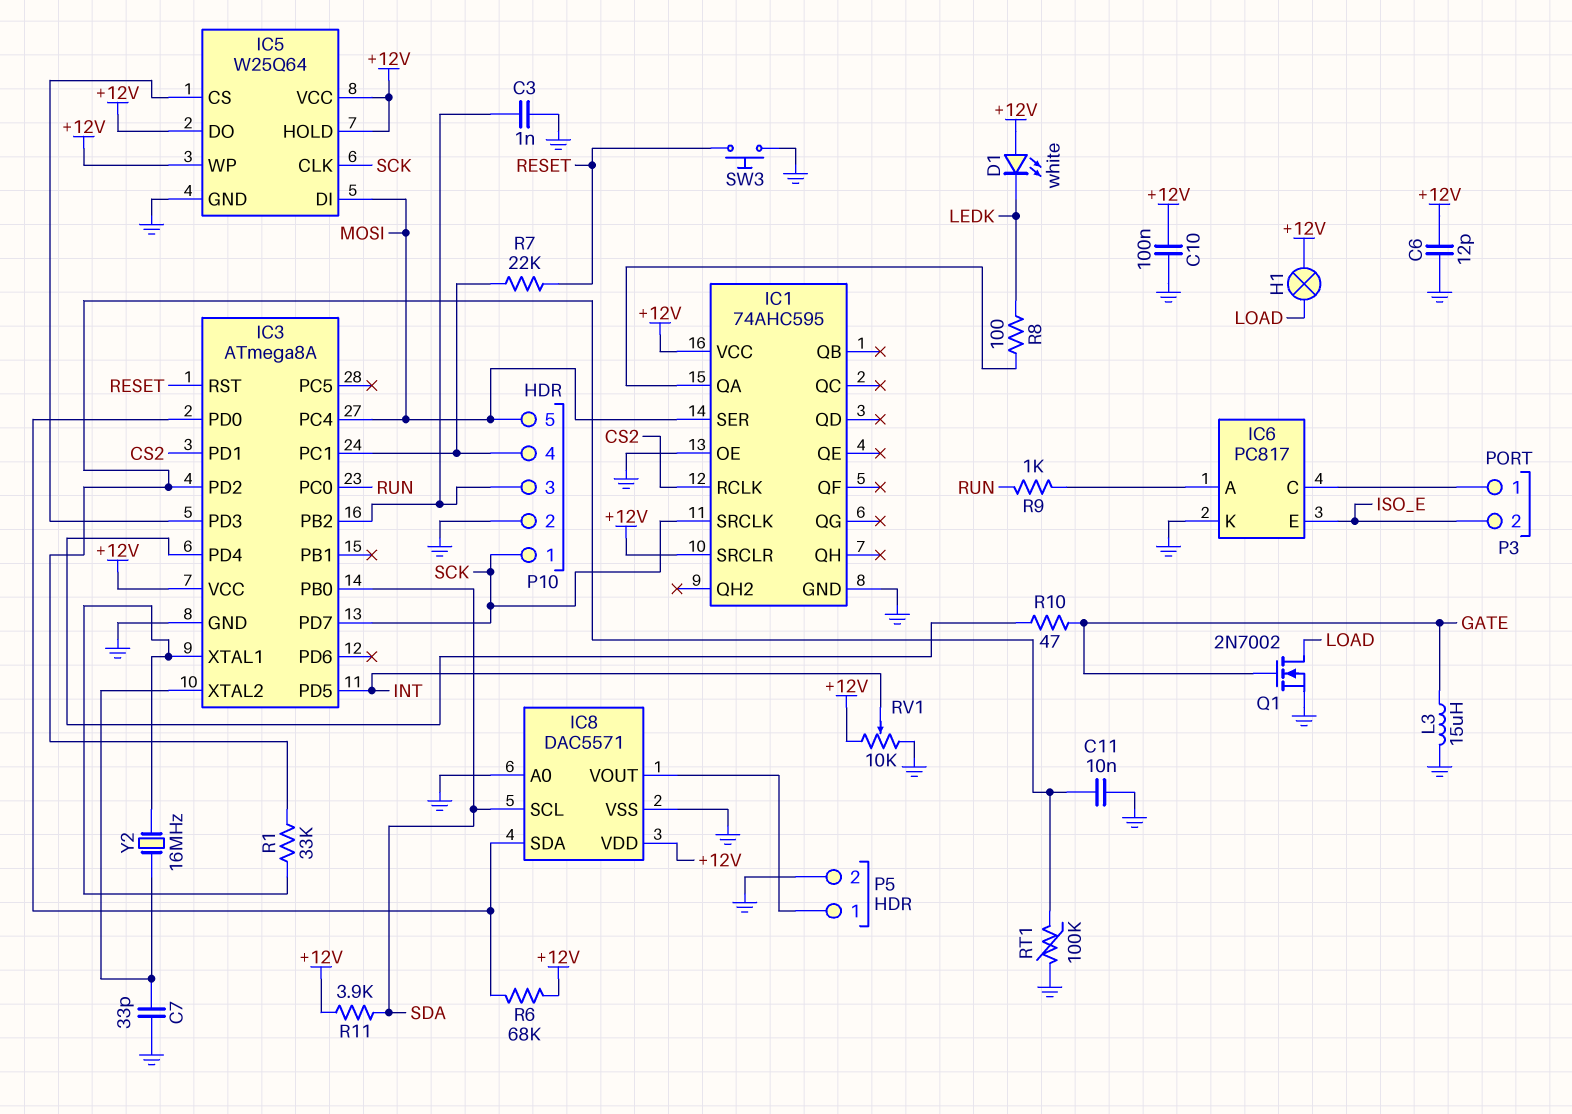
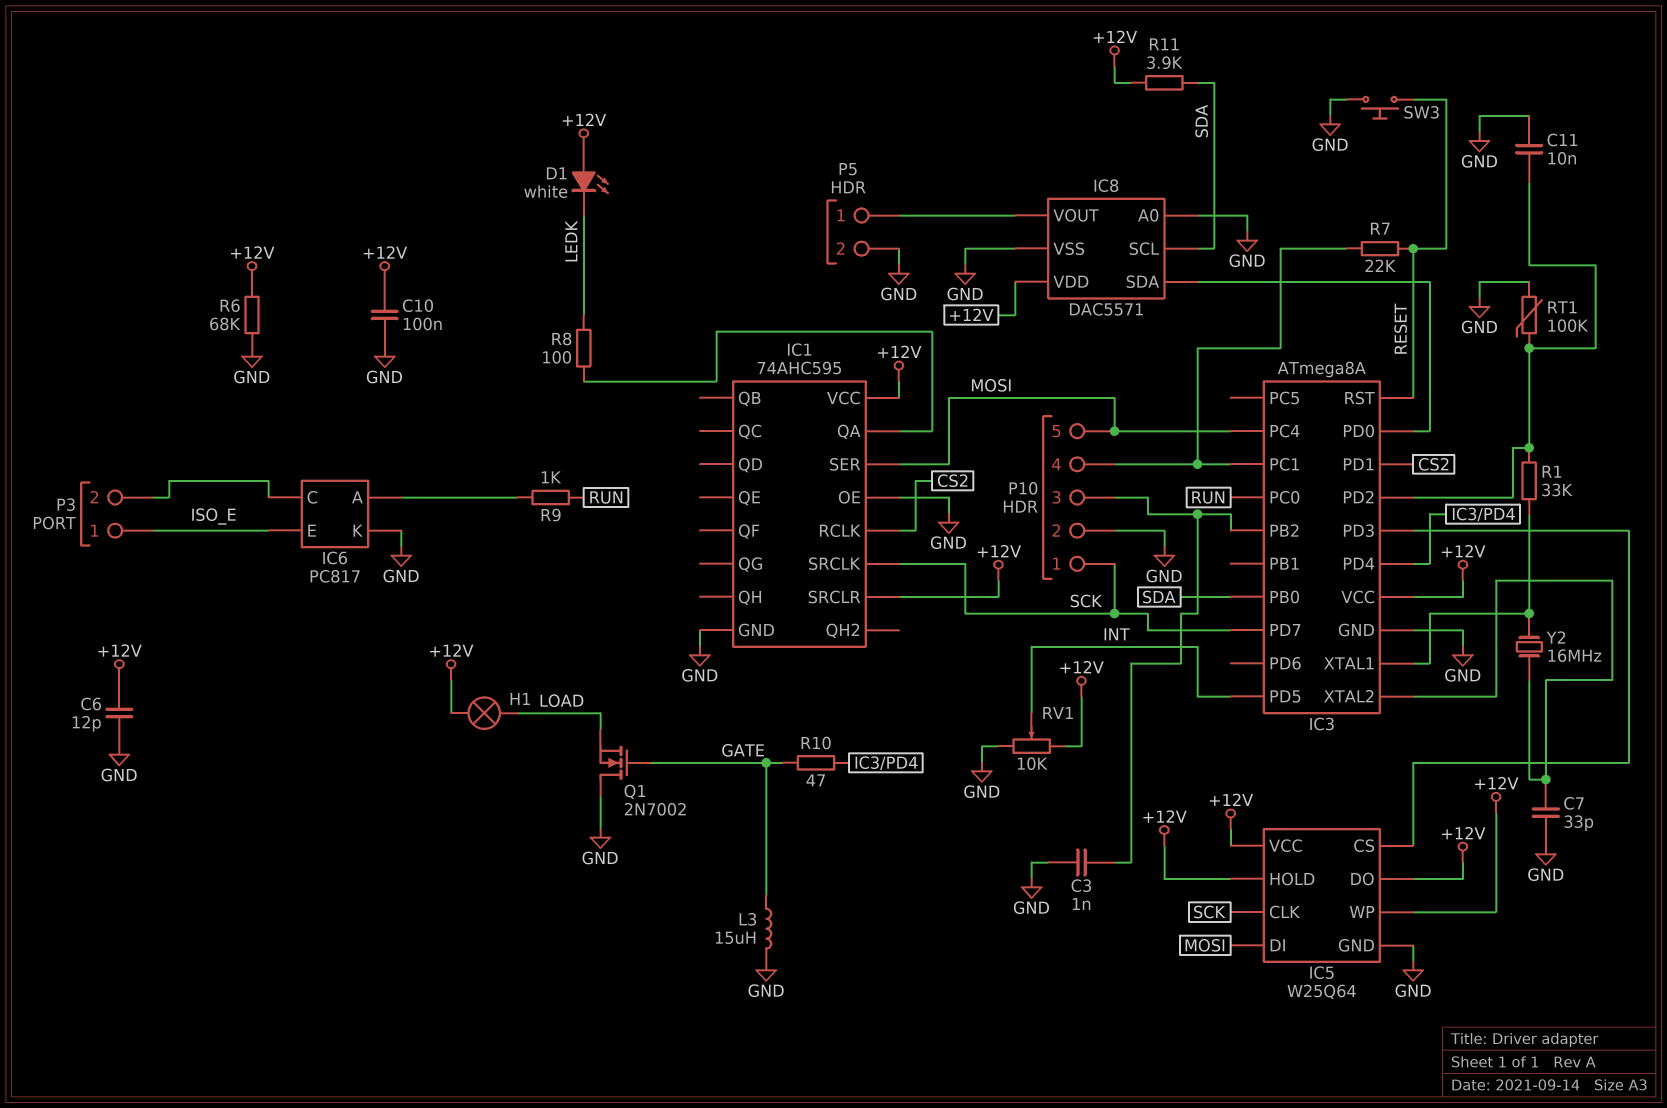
P3 pin 1: IC6/C -> ISO_E
P3 pin 2: ISO_E -> IC6/C
Q1: NMOS 2N7002 (G GATE, D LOAD, S GND) -> NMOS 2N7002 (G GATE, D GND, S LOAD)
R6: 68k (+12V, IC3/PD0) -> 68k (+12V, GND)

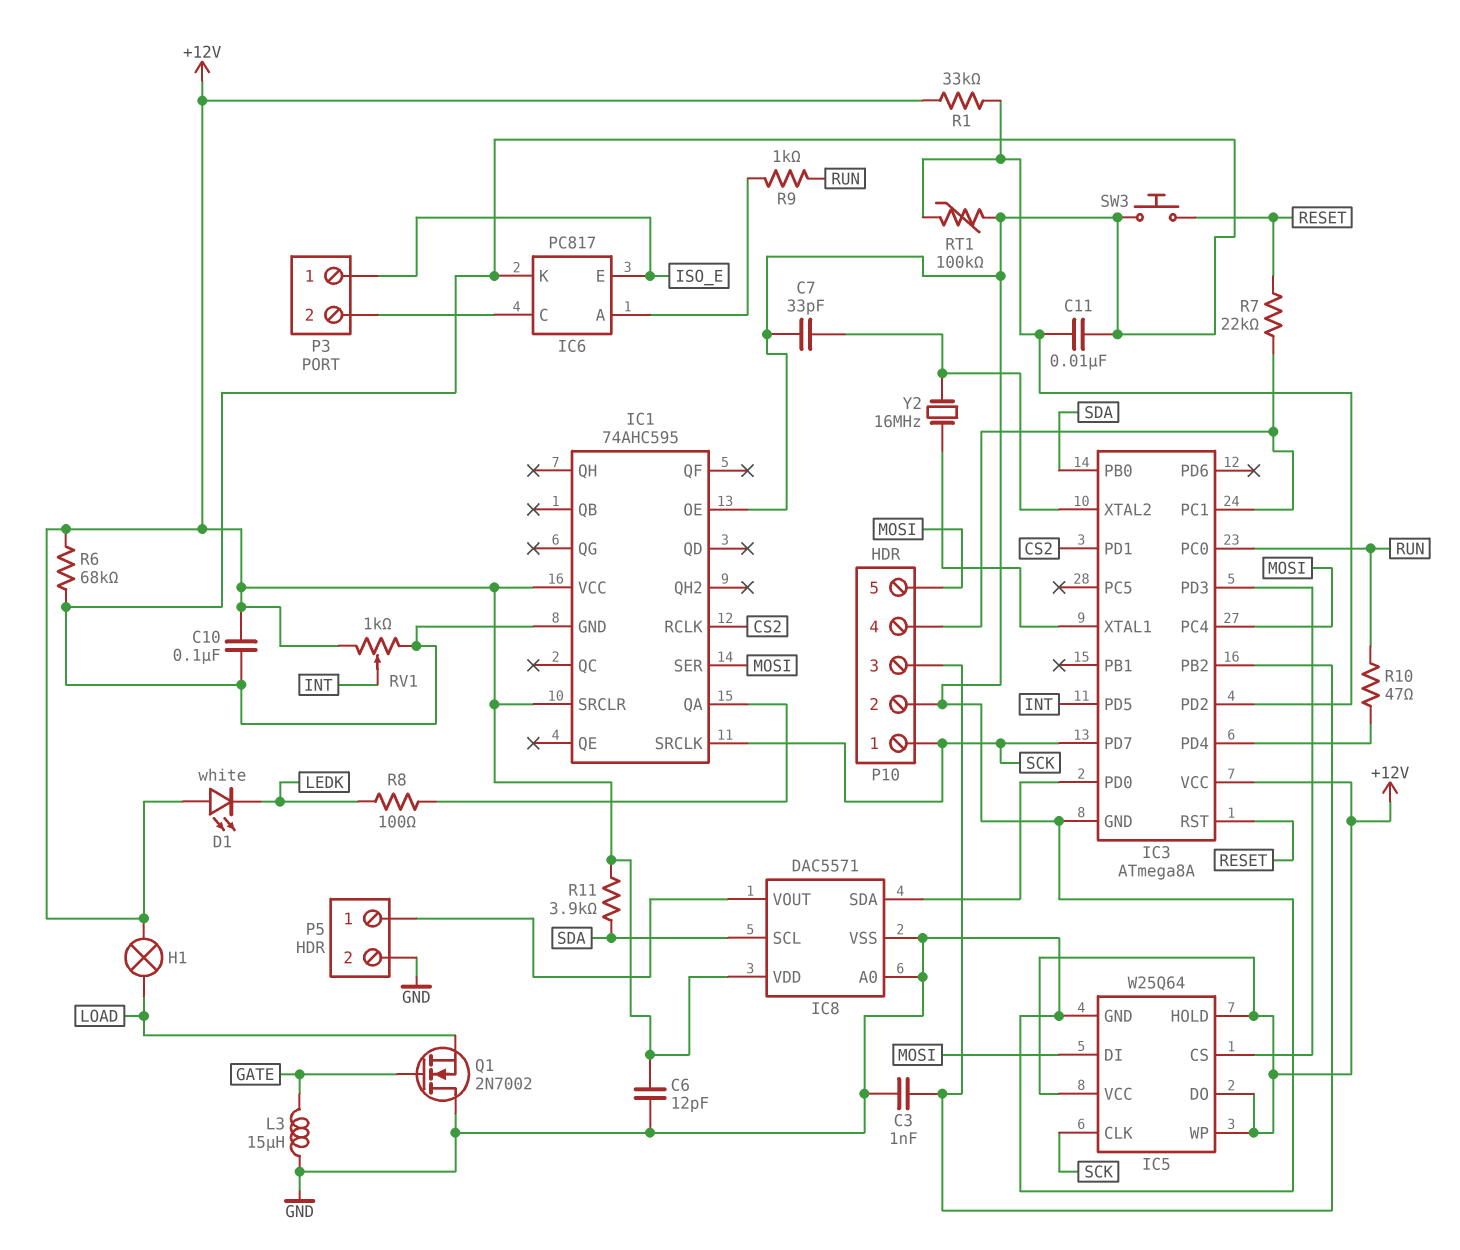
R1: 33k (IC3/PD2, IC3/XTAL1) -> 33k (+12V, IC3/PD2)
R10: 47 (GATE, IC3/PD4) -> 47 (IC3/PD4, RUN)
RV1: 10k (+12V, GND, wiper INT) -> 1k (+12V, GND, wiper INT)

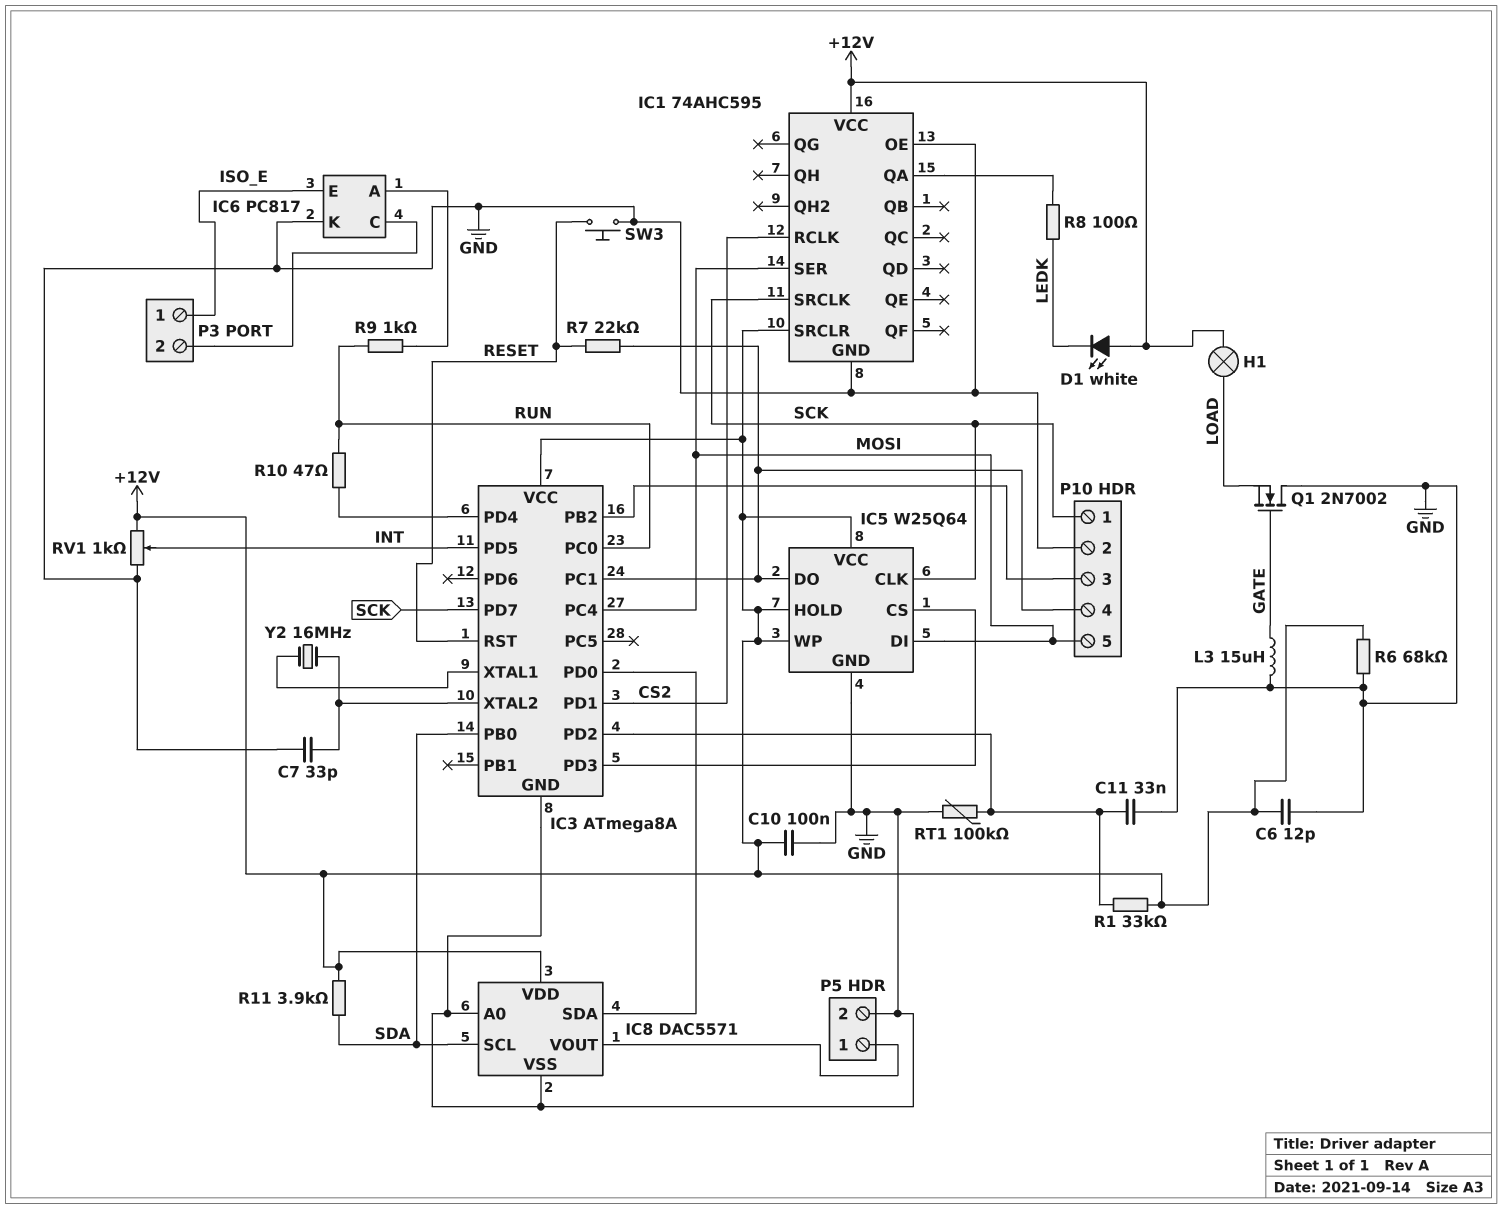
C3: 1nF (GND, IC3/PB2) -> none
C11: 10nF (GND, IC3/PD2) -> 33nF (GND, IC3/PD2)
IC5 pin DO: +12V -> IC3/PC1

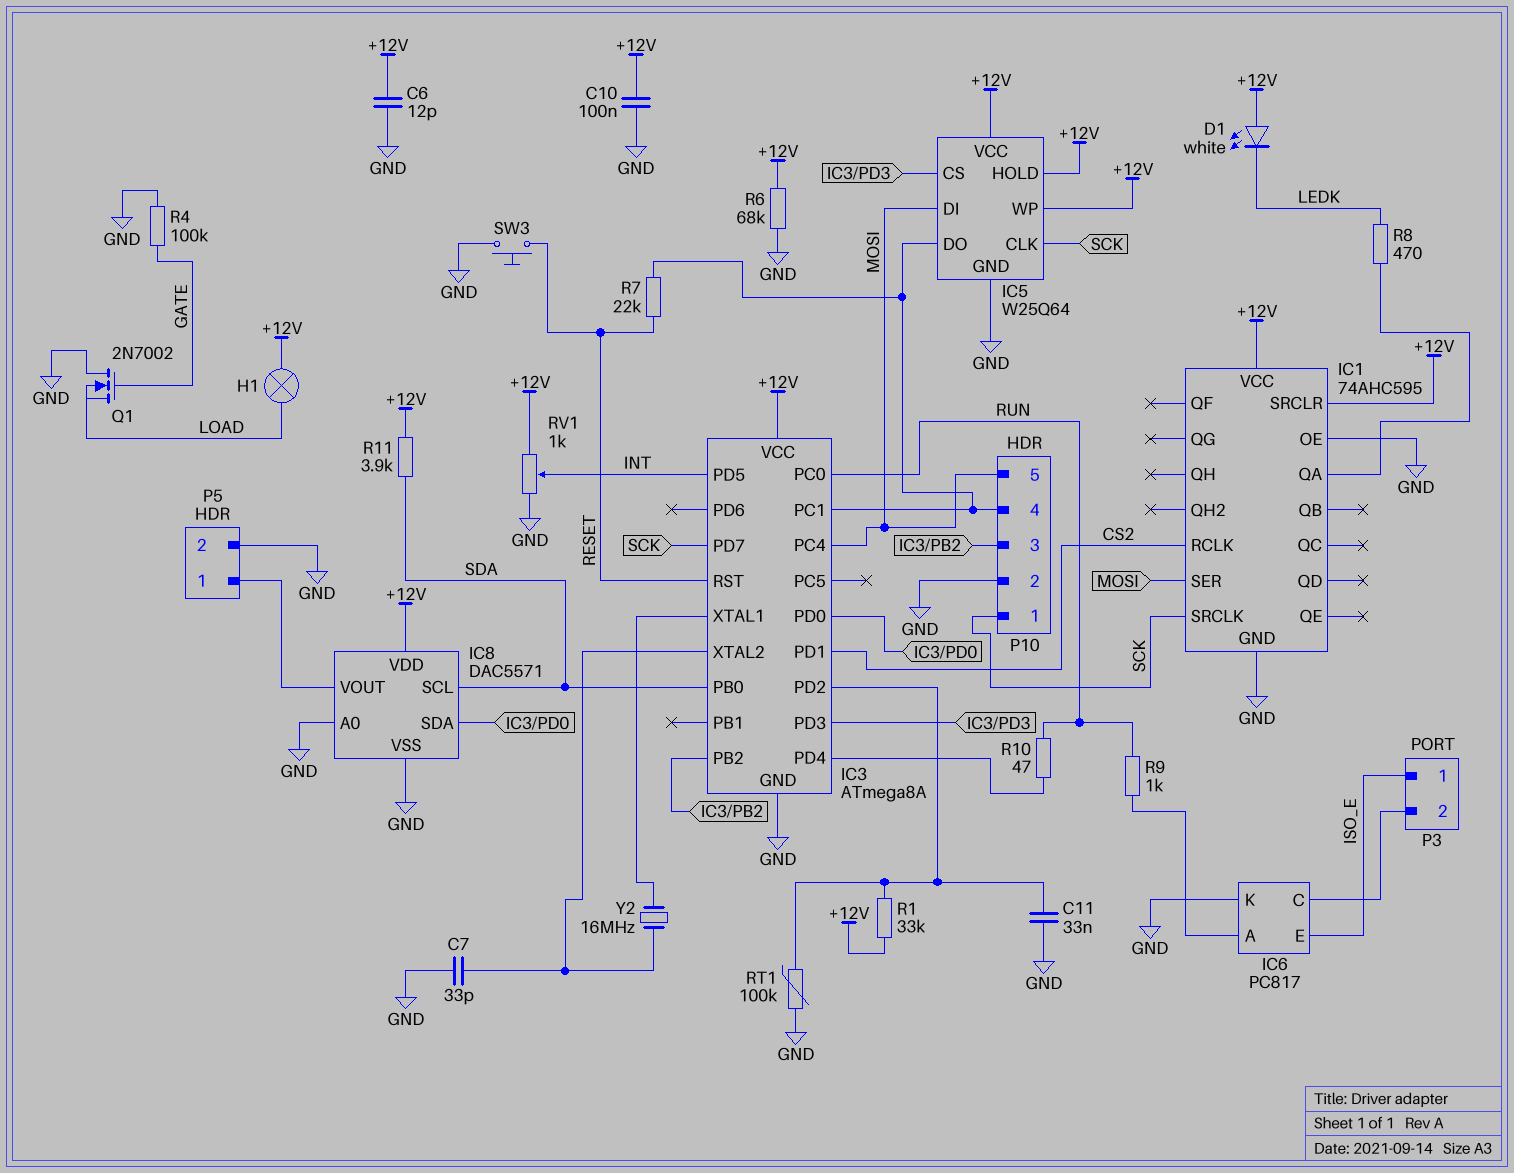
L3: 15uH (GATE, GND) -> none
R4: none -> 100k (GATE, GND)
R8: 100 (IC1/QA, LEDK) -> 470 (IC1/QA, LEDK)

